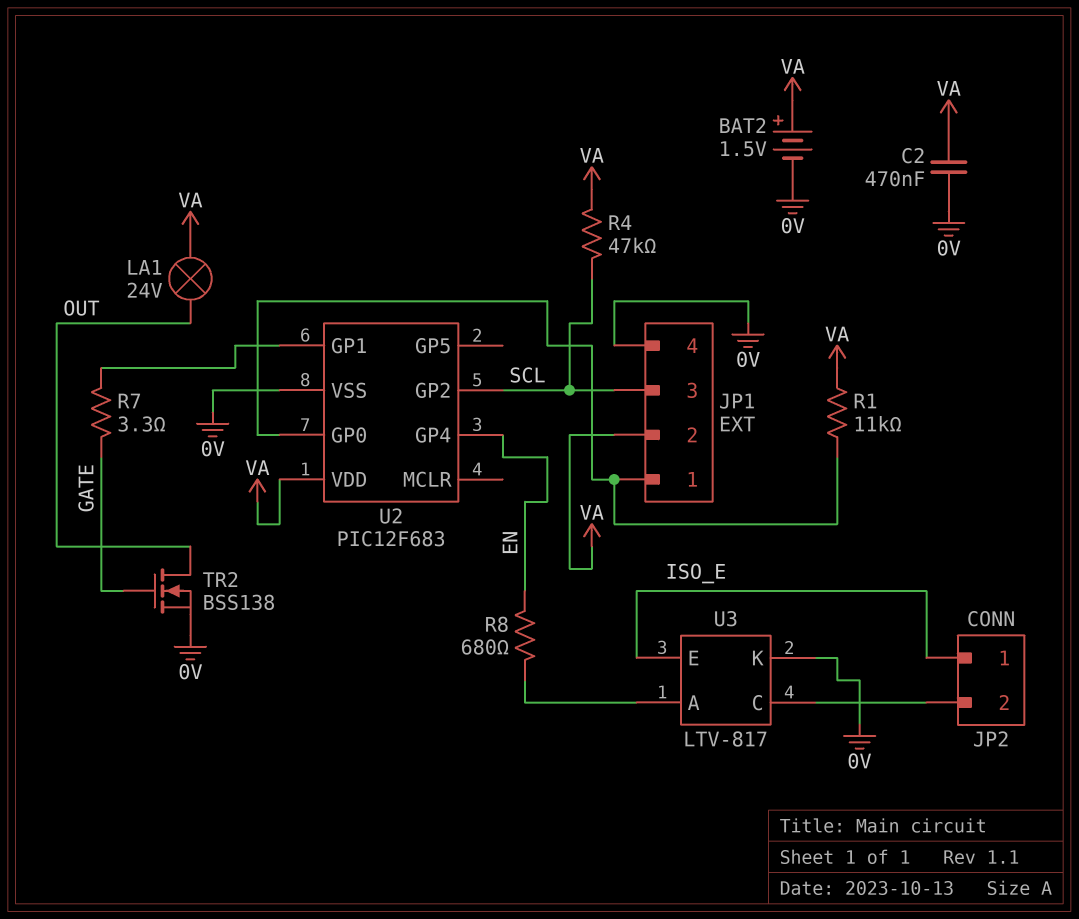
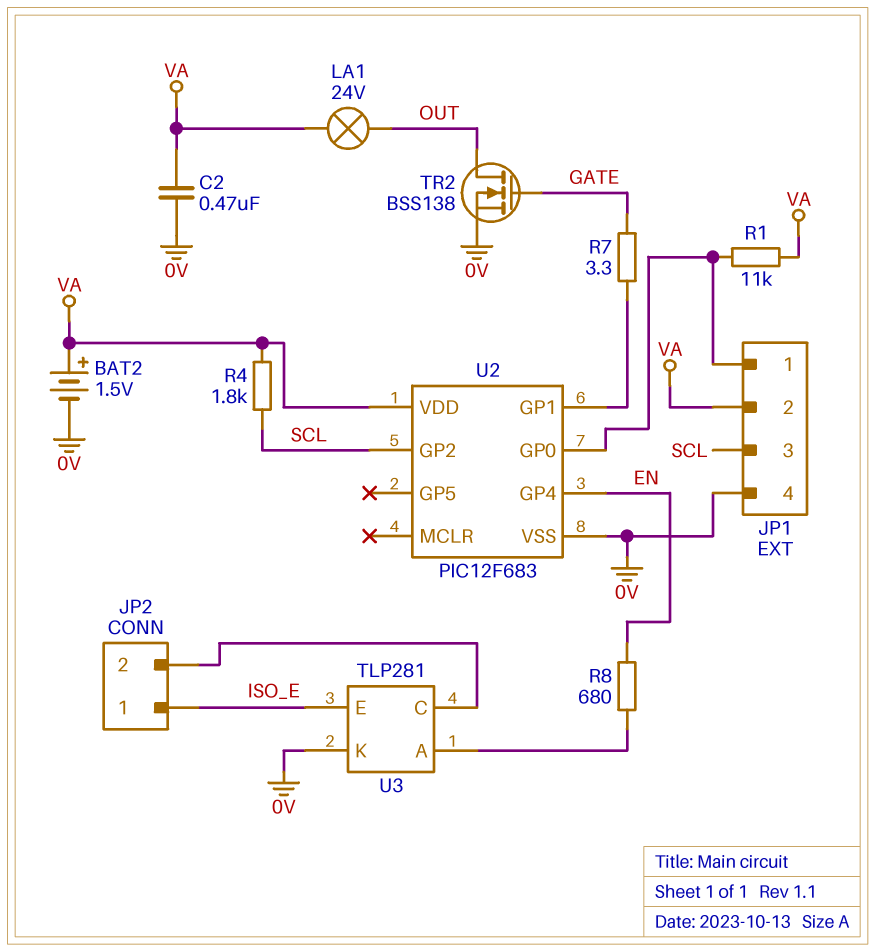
R4: 47k (SCL, VA) -> 1.8k (SCL, VA)
U3: LTV-817 -> TLP281

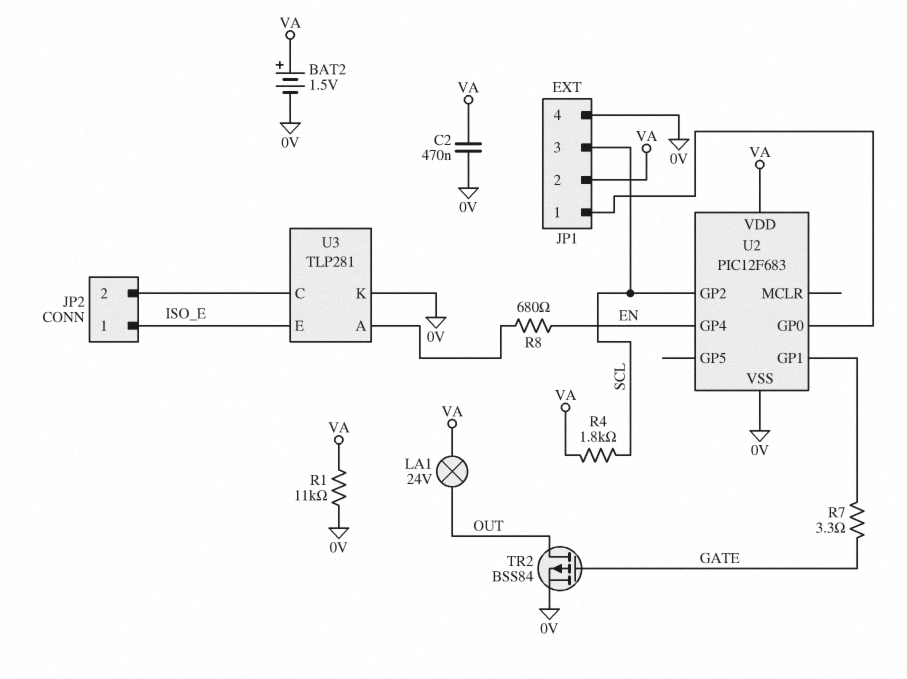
R1: 11k (JP1/1, VA) -> 11k (0V, VA)
TR2: NMOS BSS138 (G GATE, D OUT, S 0V) -> PMOS BSS84 (G GATE, D OUT, S 0V)

